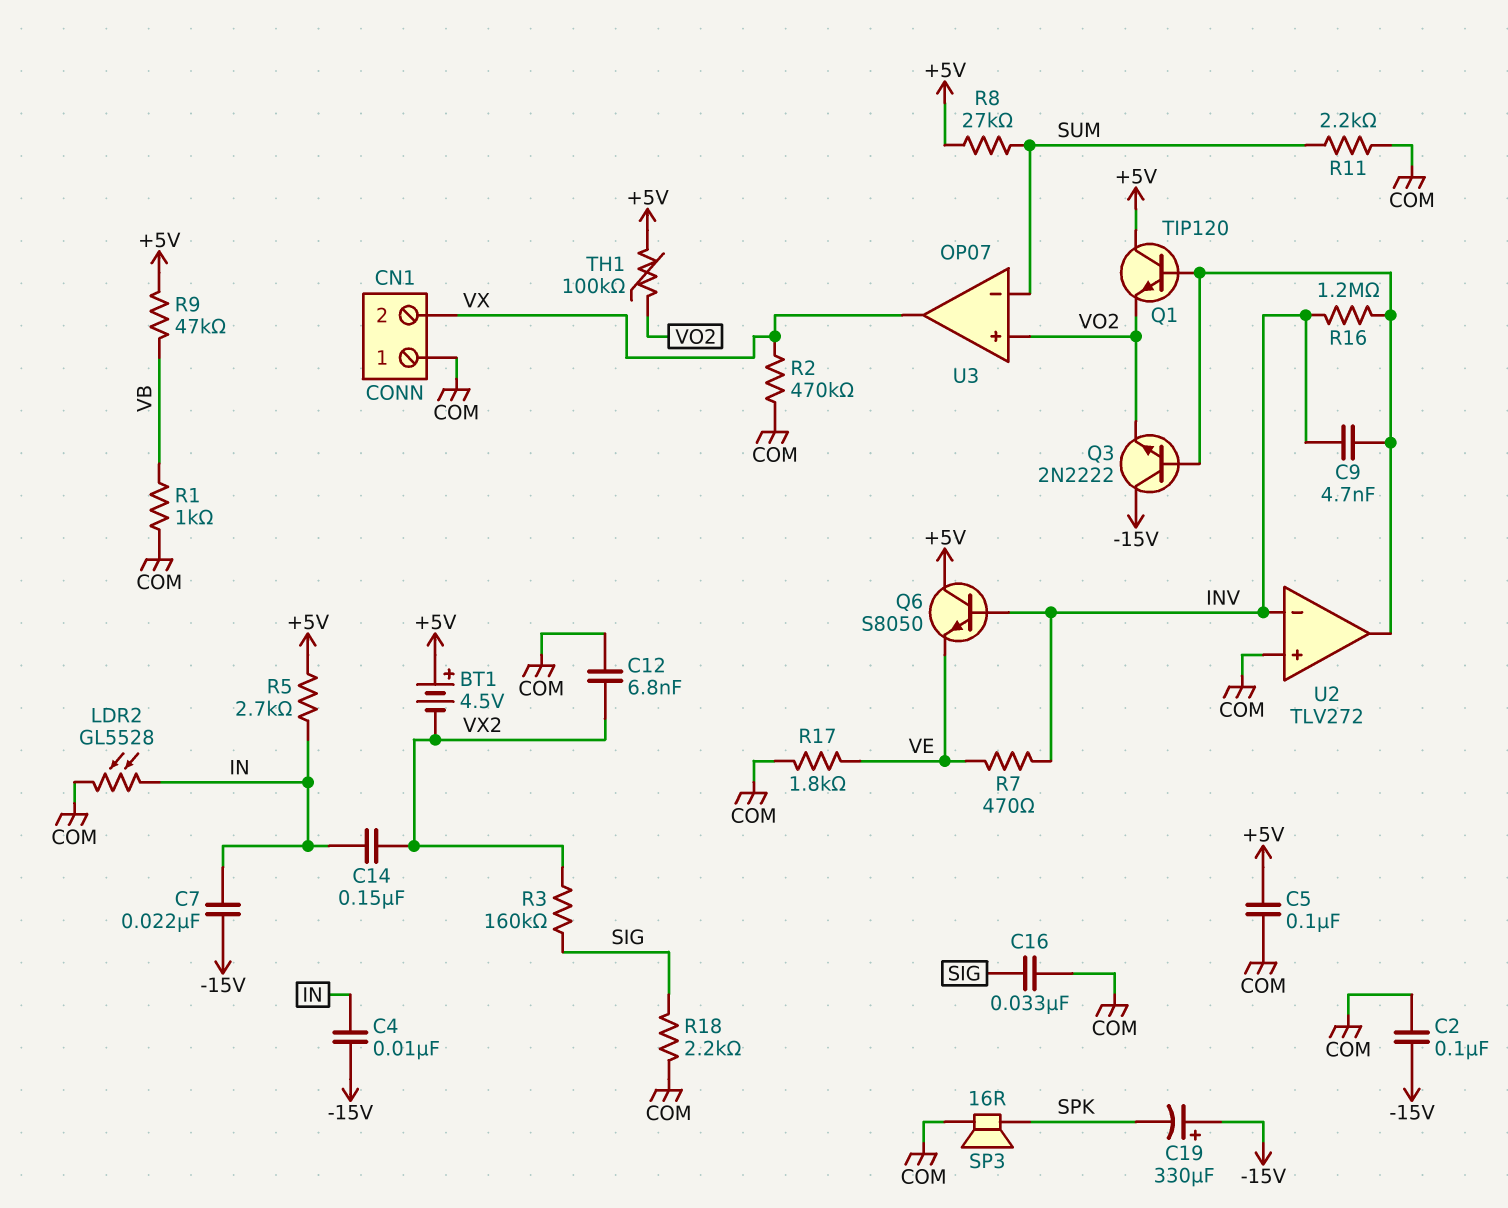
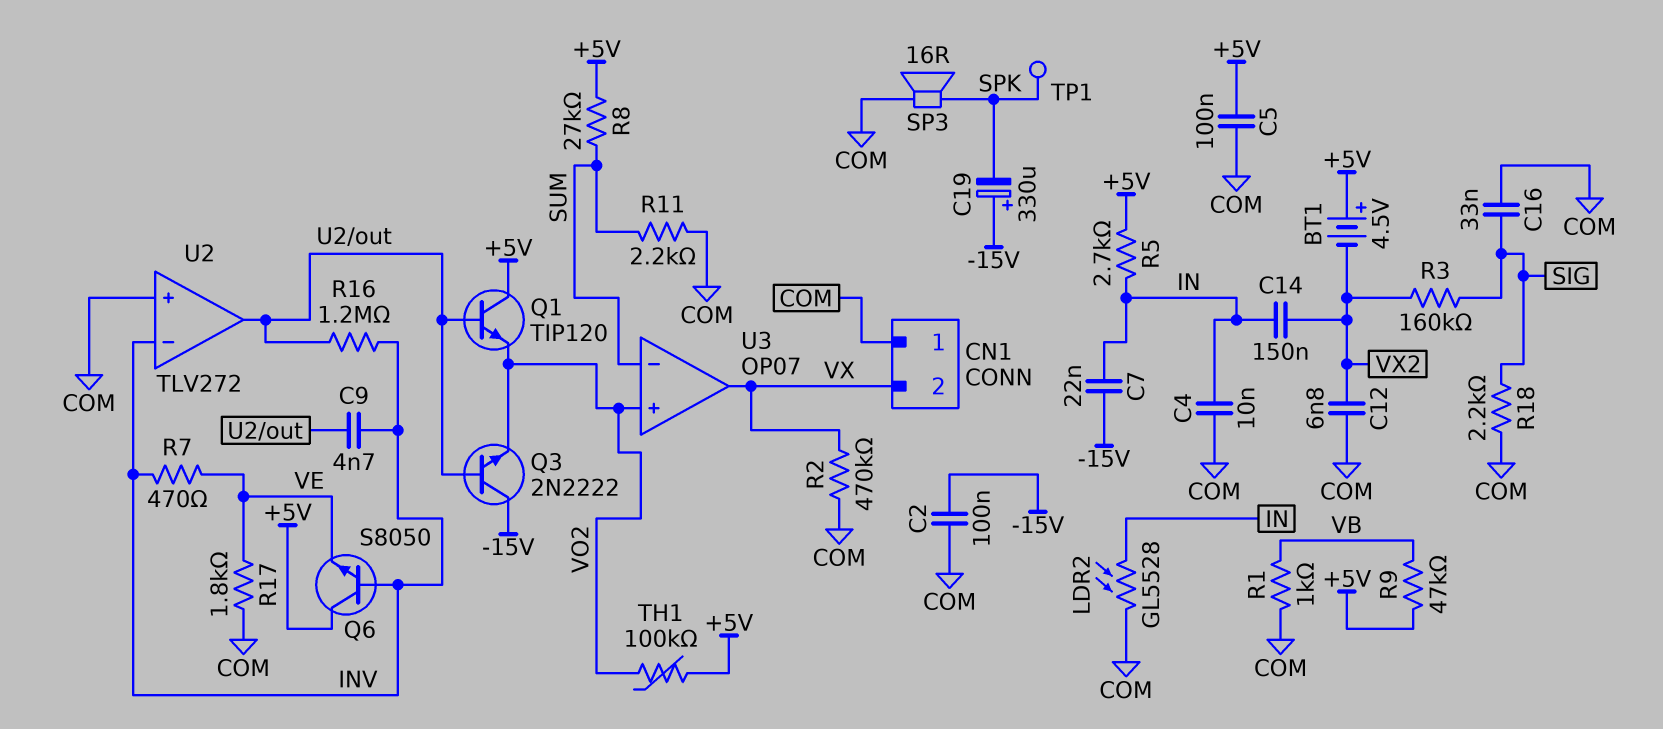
C4: 10nF (-15V, IN) -> 10nF (COM, IN)
TP1: none -> test point (SPK)

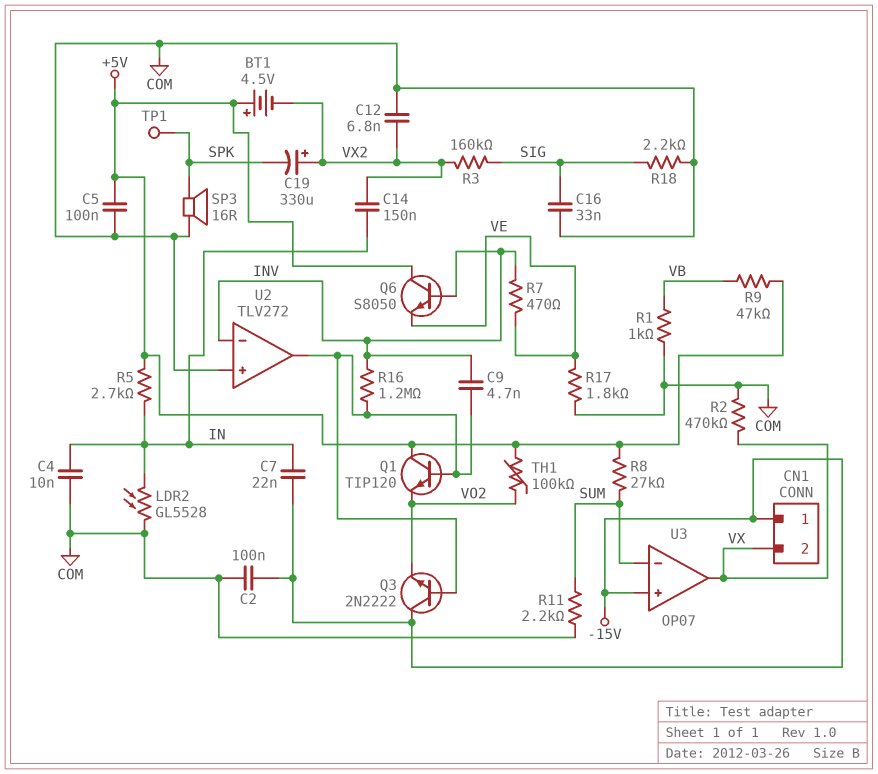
C19: 330uF (plus -15V, minus SPK) -> 330uF (plus VX2, minus SPK)
CN1 pin 1: COM -> -15V
U3 pin in+: VO2 -> -15V

